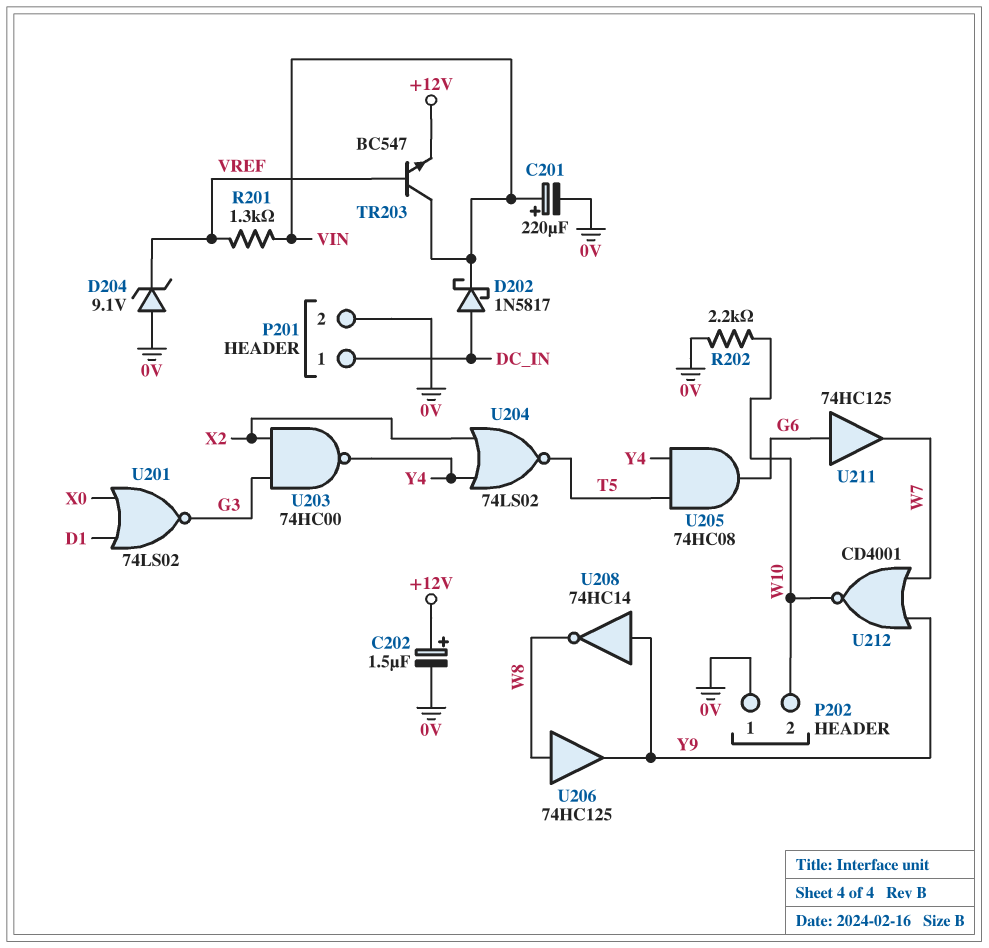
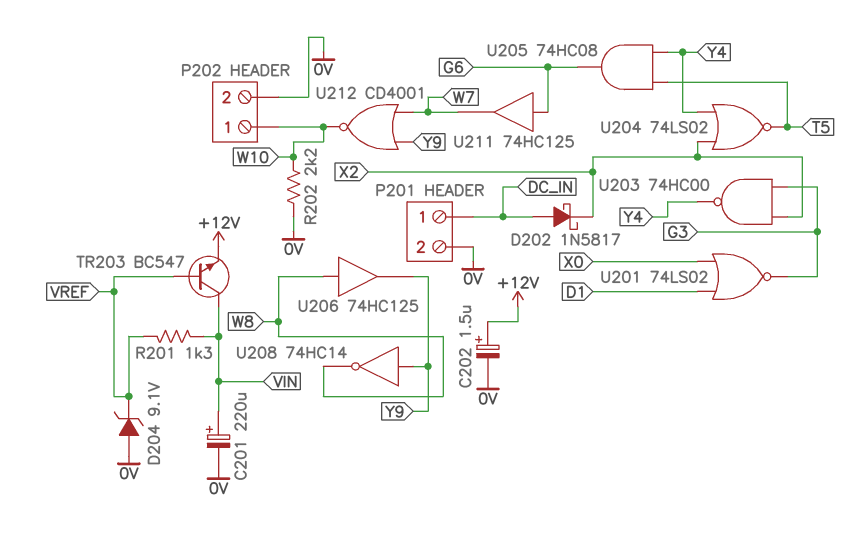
D202: schottky 1N5817 (A DC_IN, K VIN) -> schottky 1N5817 (A DC_IN, K X2)
P202 pin 1: 0V -> W10
P202 pin 2: W10 -> 0V

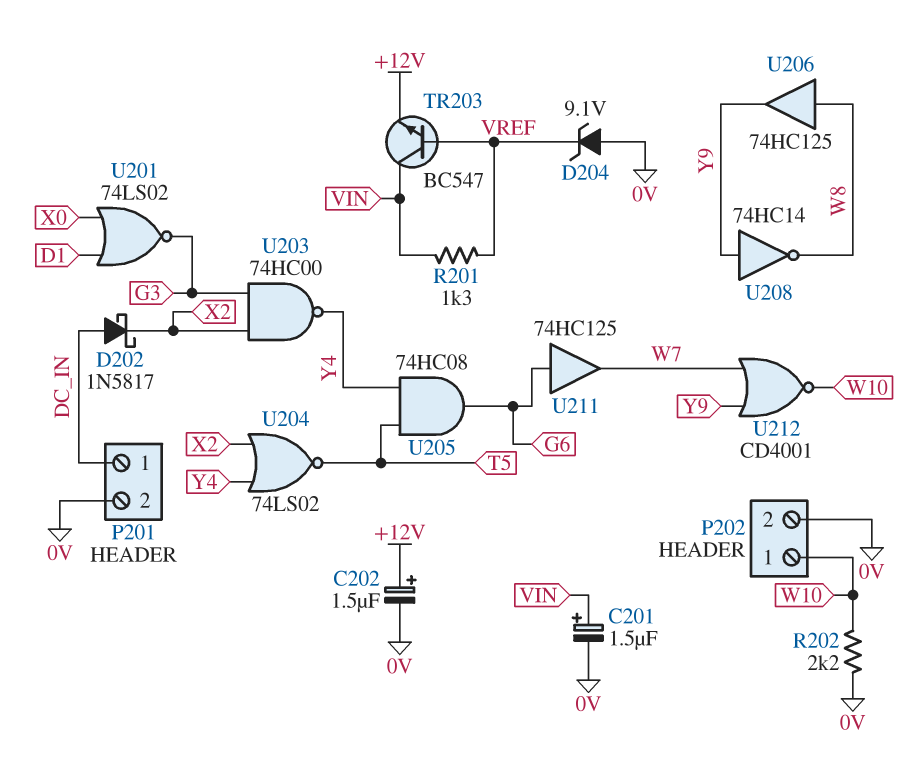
C201: 220uF (plus VIN, minus 0V) -> 1.5uF (plus VIN, minus 0V)

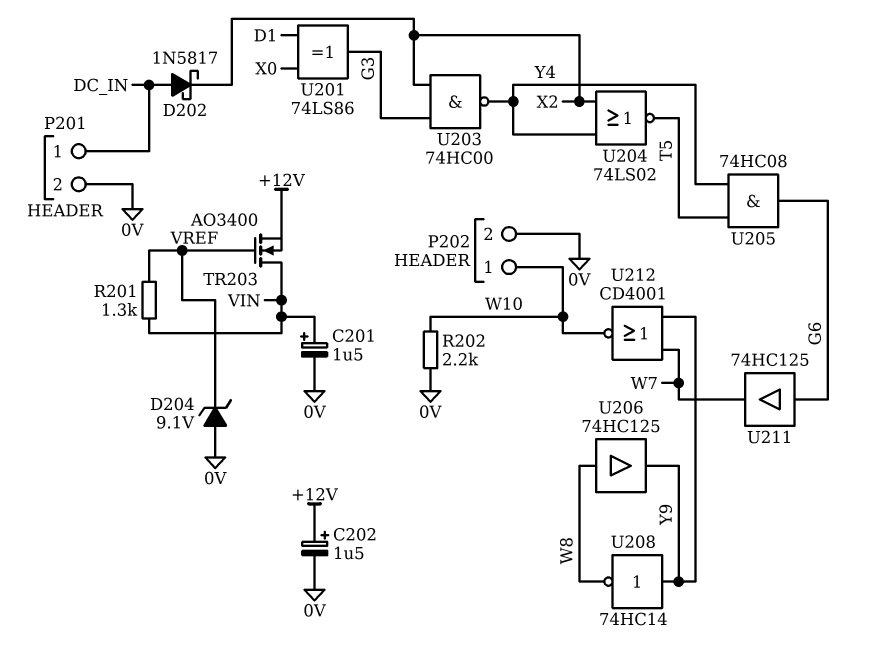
TR203: NPN BC547 (B VREF, C VIN, E +12V) -> NMOS AO3400 (G VREF, D VIN, S +12V)
U201: NOR 74LS02 (in D1, in X0, out G3) -> XOR 74LS86 (in D1, in X0, out G3)

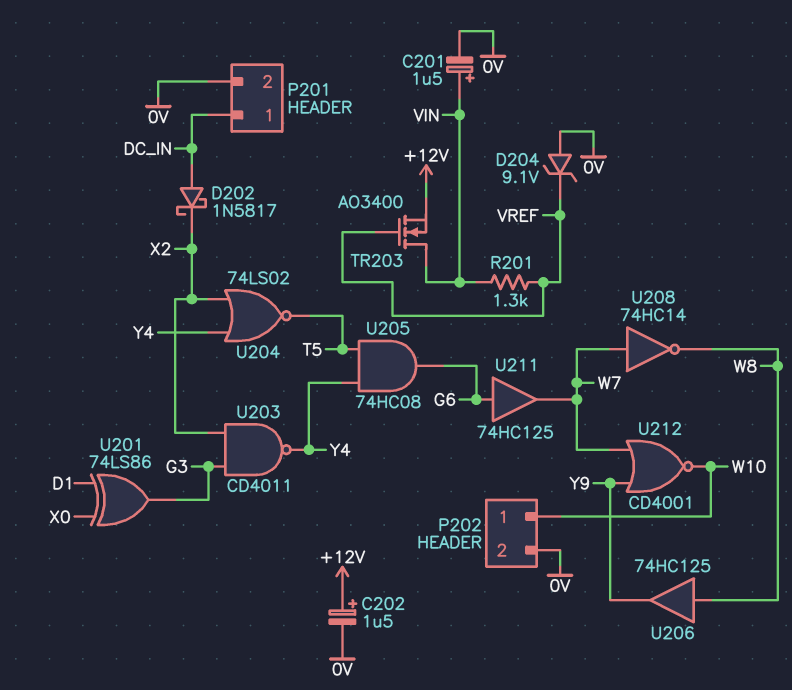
R202: 2.2k (0V, W10) -> none
U203: NAND 74HC00 (in G3, in X2, out Y4) -> NAND CD4011 (in G3, in X2, out Y4)
U208: NOT 74HC14 (in Y9, out W8) -> NOT 74HC14 (in W7, out W8)

